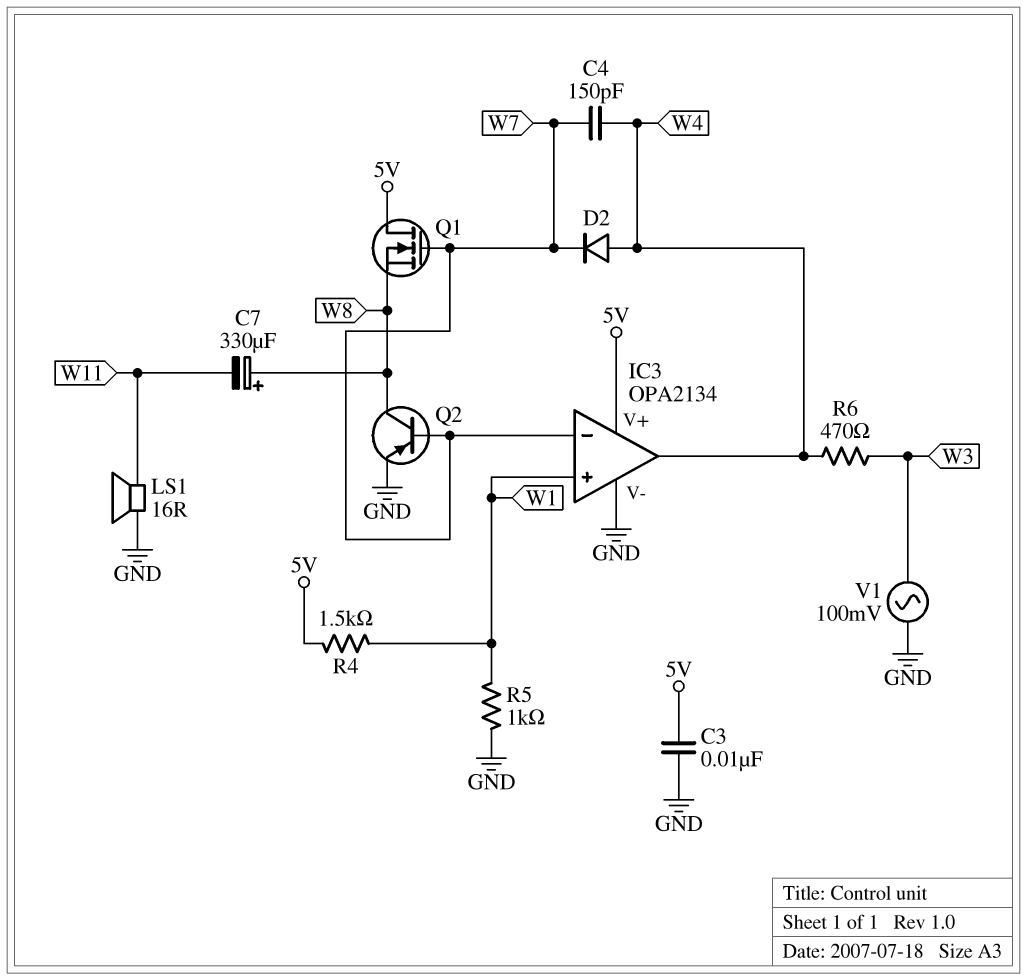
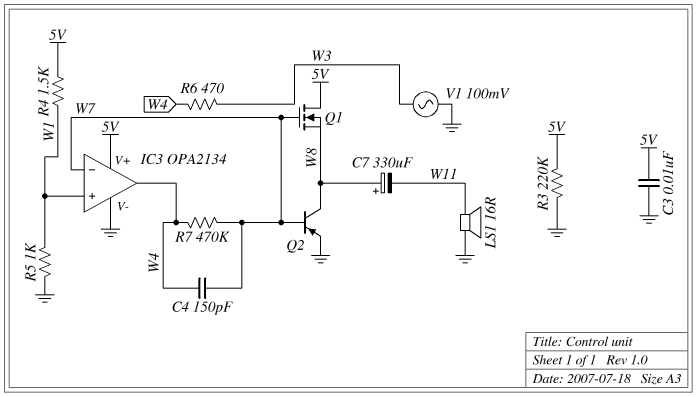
D2: diode (A W4, K W7) -> none
R3: none -> 220k (5V, GND)
R7: none -> 470k (W4, W7)

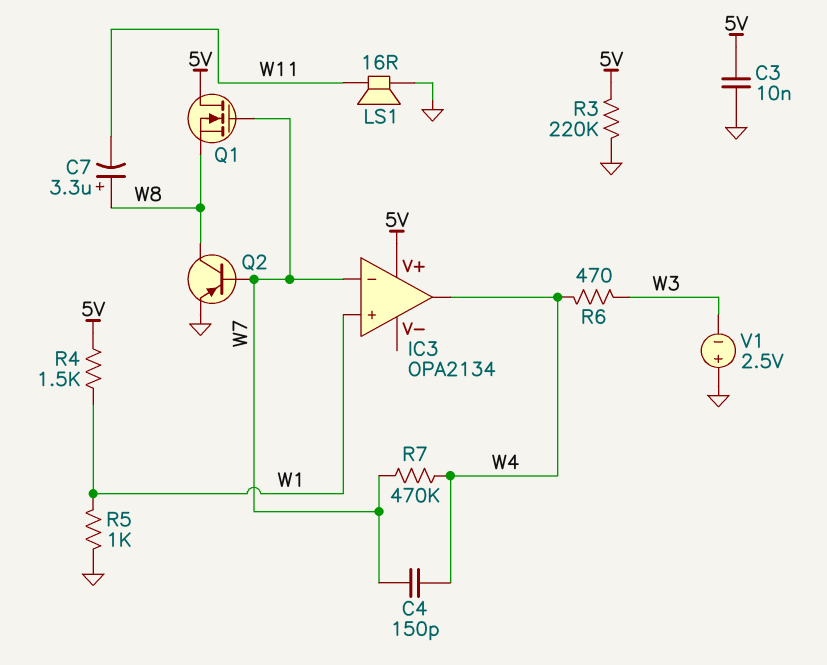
C7: 330uF (plus W8, minus W11) -> 3.3uF (plus W8, minus W11)
IC3 pin V-: GND -> none
V1: AC 100mV (GND, W3) -> 2.5V (plus GND, minus W3)

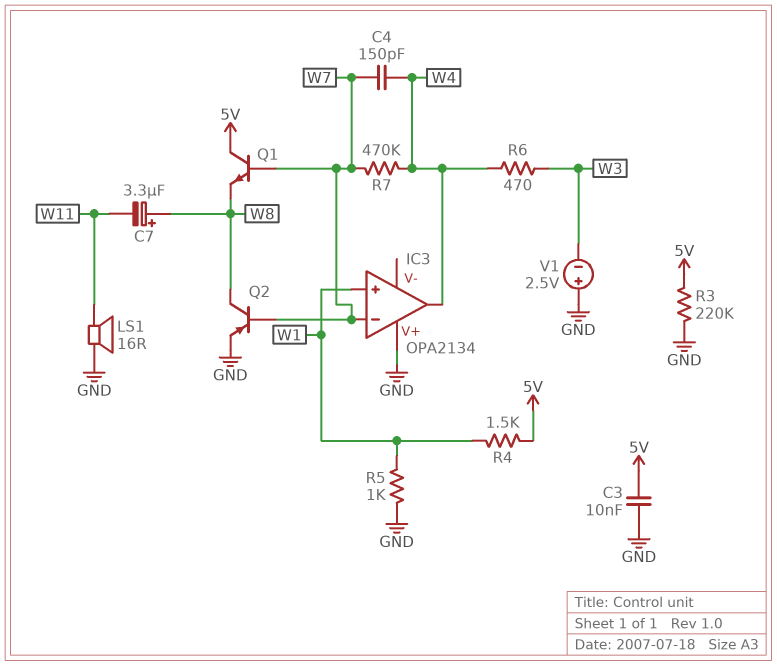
IC3 pin V+: 5V -> GND
Q1: NMOS (G W7, D 5V, S W8) -> NPN (B W7, C 5V, E W8)

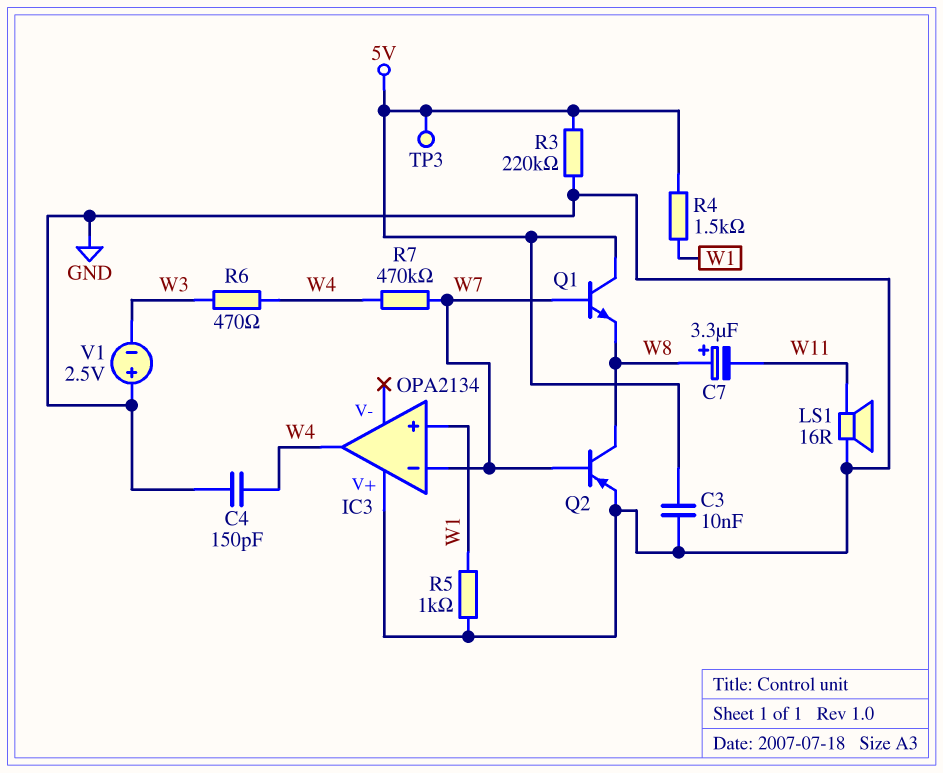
C4: 150pF (W4, W7) -> 150pF (GND, W4)
TP3: none -> test point (5V)

